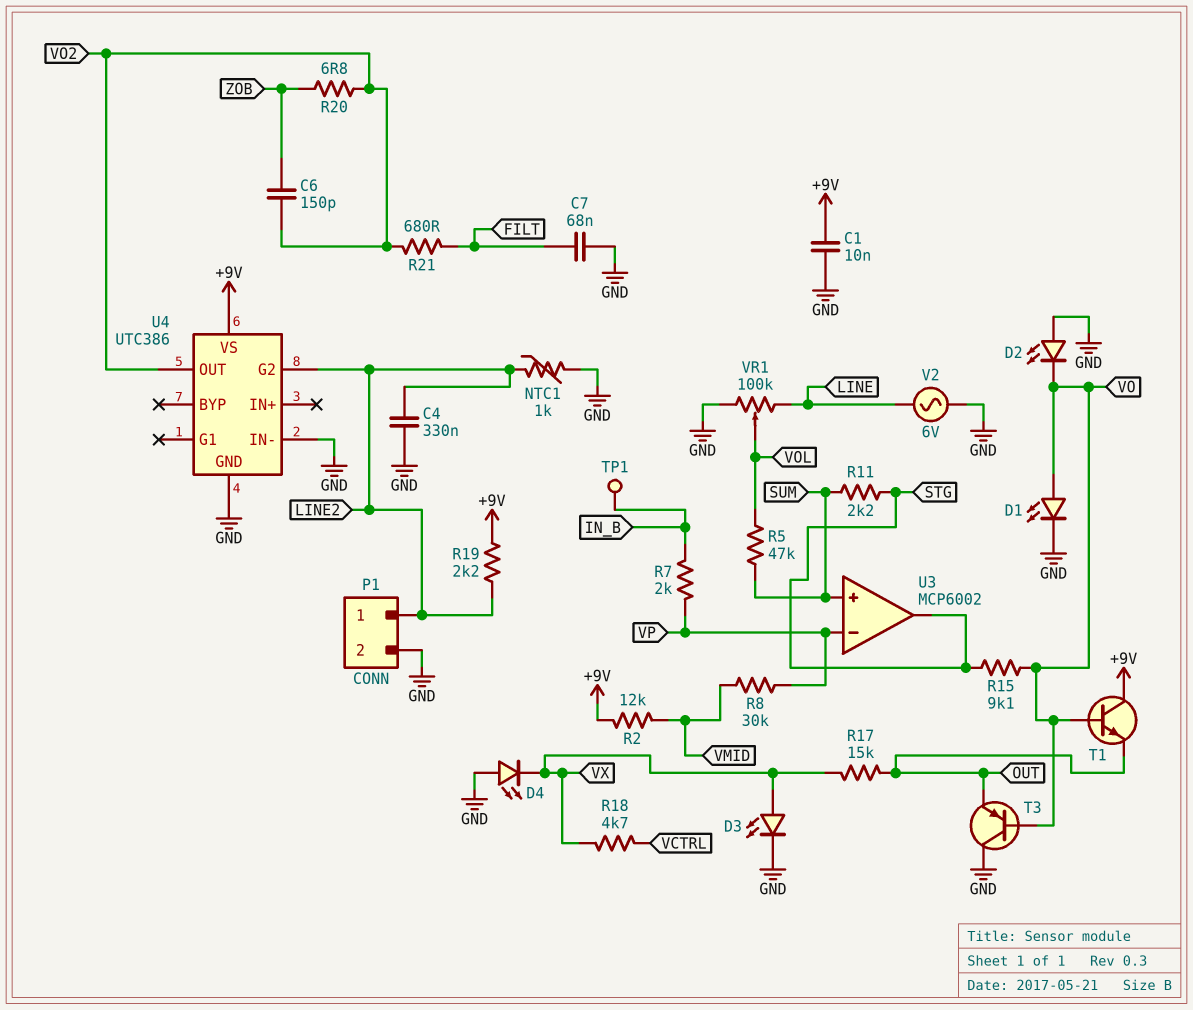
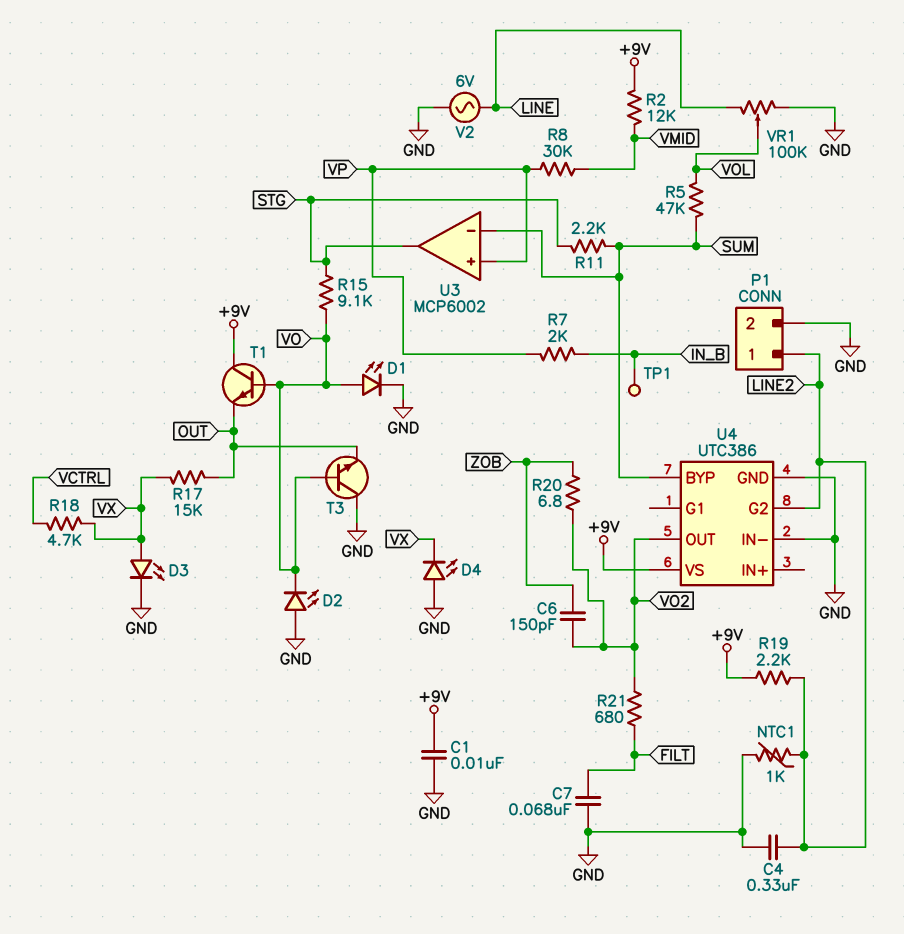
T3: PNP (B VO, C GND, E OUT) -> NPN (B VO, C GND, E OUT)
U3 pin in+: SUM -> VP
U3 pin in-: VP -> SUM
U4 pin BYP: none -> SUM

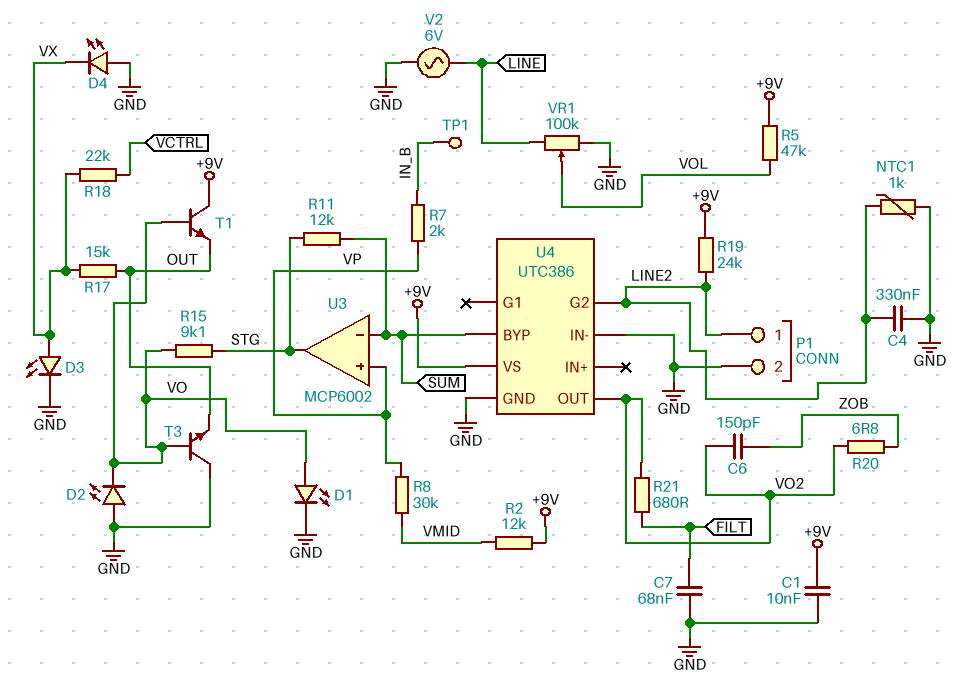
R5: 47k (SUM, VOL) -> 47k (+9V, VOL)
R11: 2.2k (STG, SUM) -> 12k (STG, SUM)
R18: 4.7k (VCTRL, VX) -> 22k (VCTRL, VX)
R19: 2.2k (+9V, LINE2) -> 24k (+9V, LINE2)

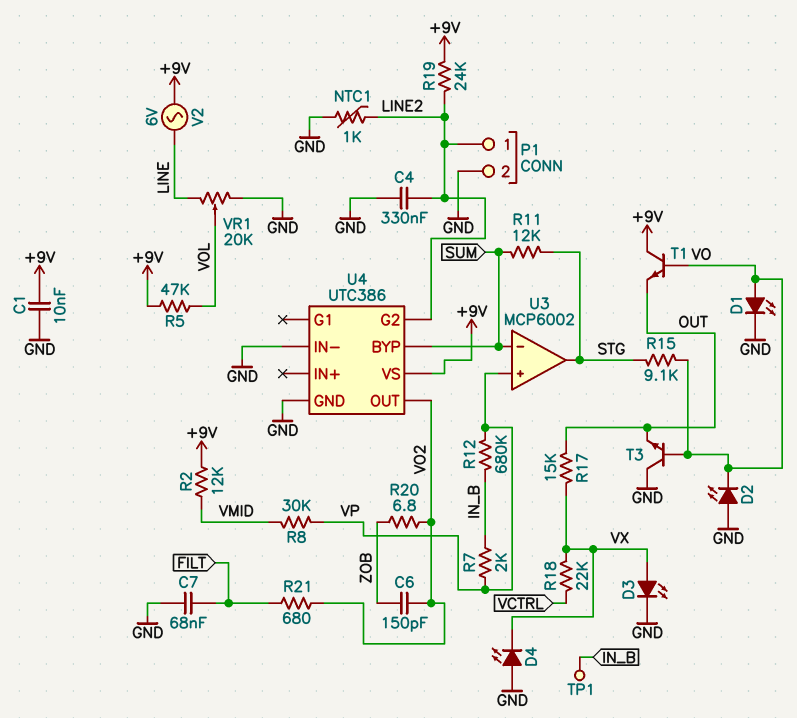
R12: none -> 680k (IN_B, VP)
V2: AC 6V (GND, LINE) -> AC 6V (+9V, LINE)
VR1: 100k (GND, LINE, wiper VOL) -> 20k (GND, LINE, wiper VOL)

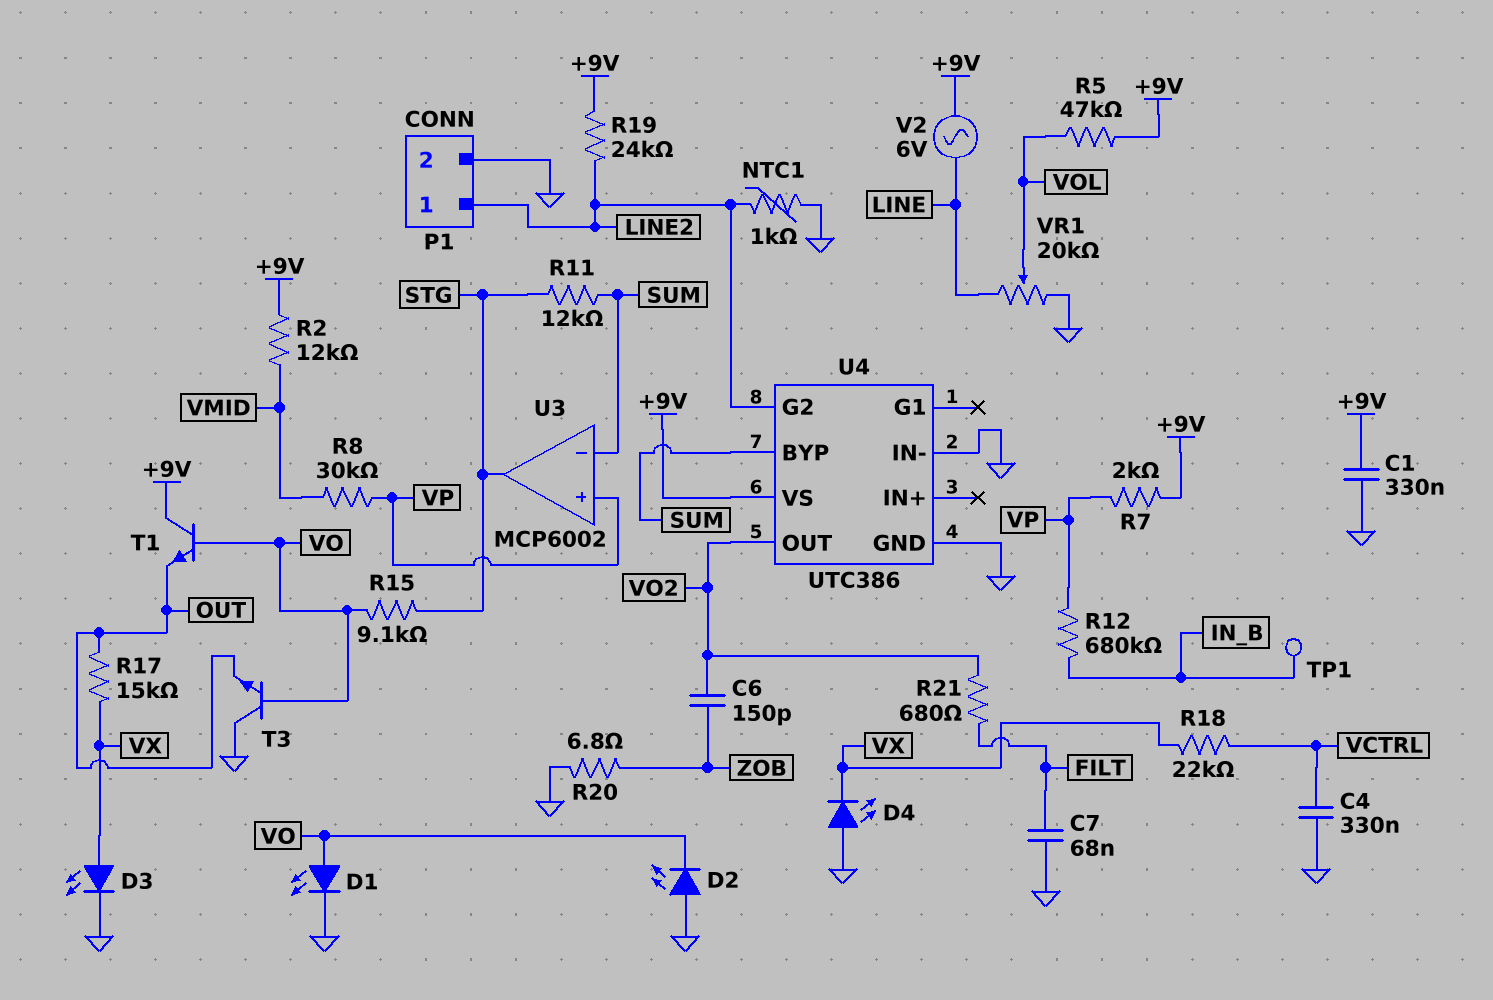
C1: 10nF (+9V, GND) -> 330nF (+9V, GND)
C4: 330nF (GND, LINE2) -> 330nF (GND, VCTRL)
R7: 2k (IN_B, VP) -> 2k (+9V, VP)
R20: 6.8 (VO2, ZOB) -> 6.8 (GND, ZOB)

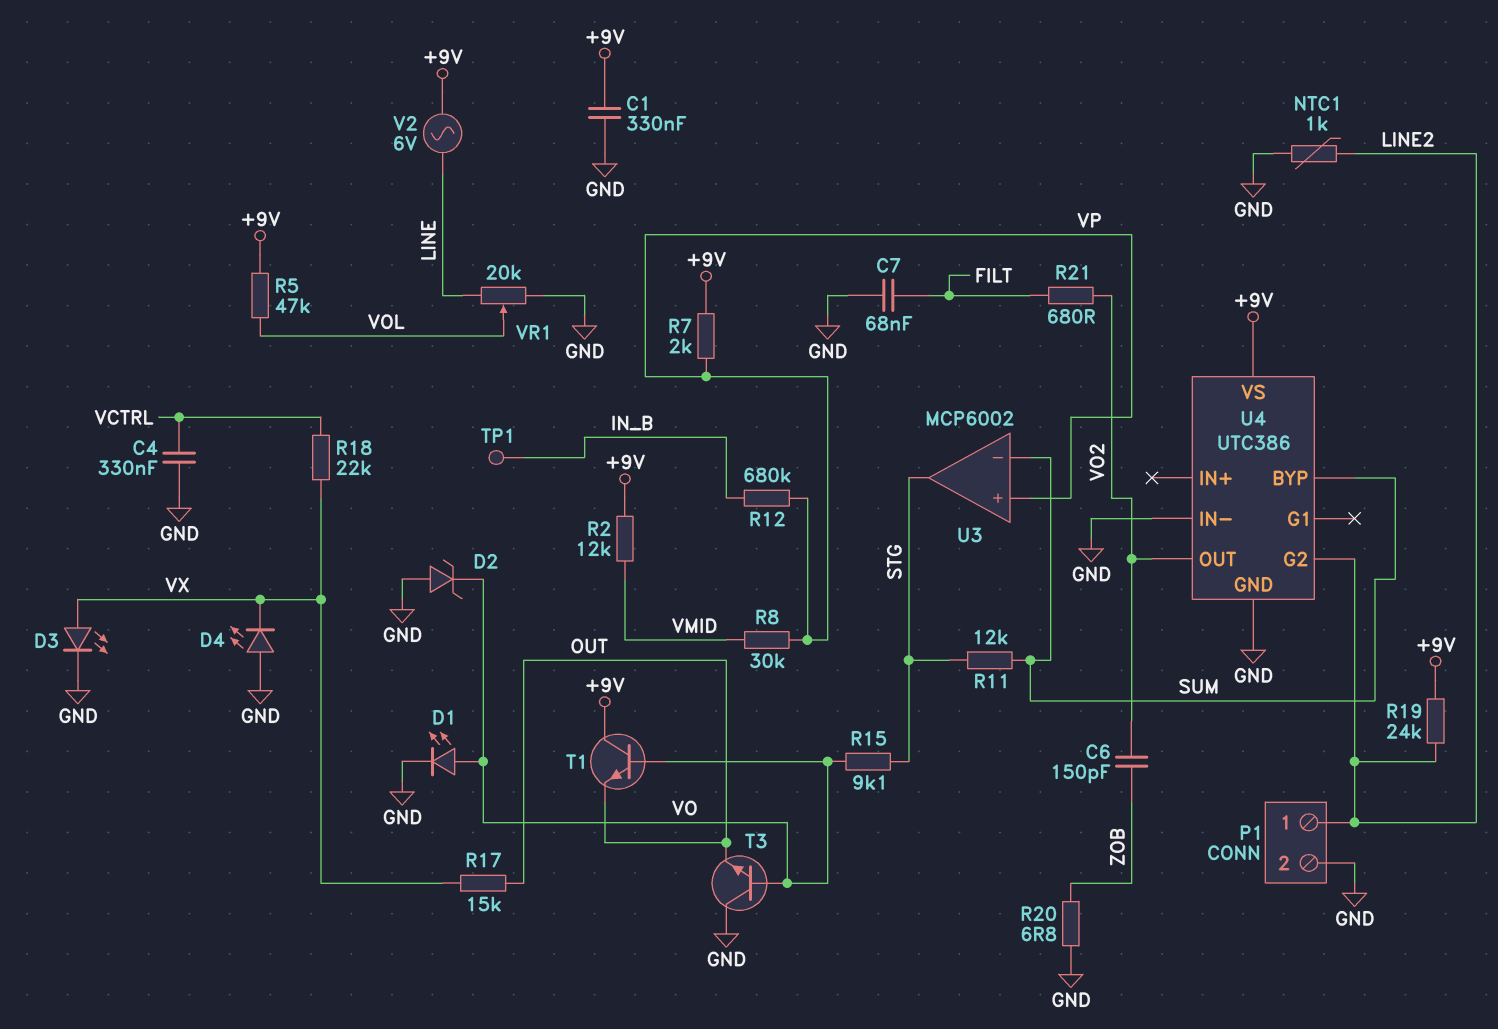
D2: LED (A GND, K VO) -> zener (A GND, K VO)

